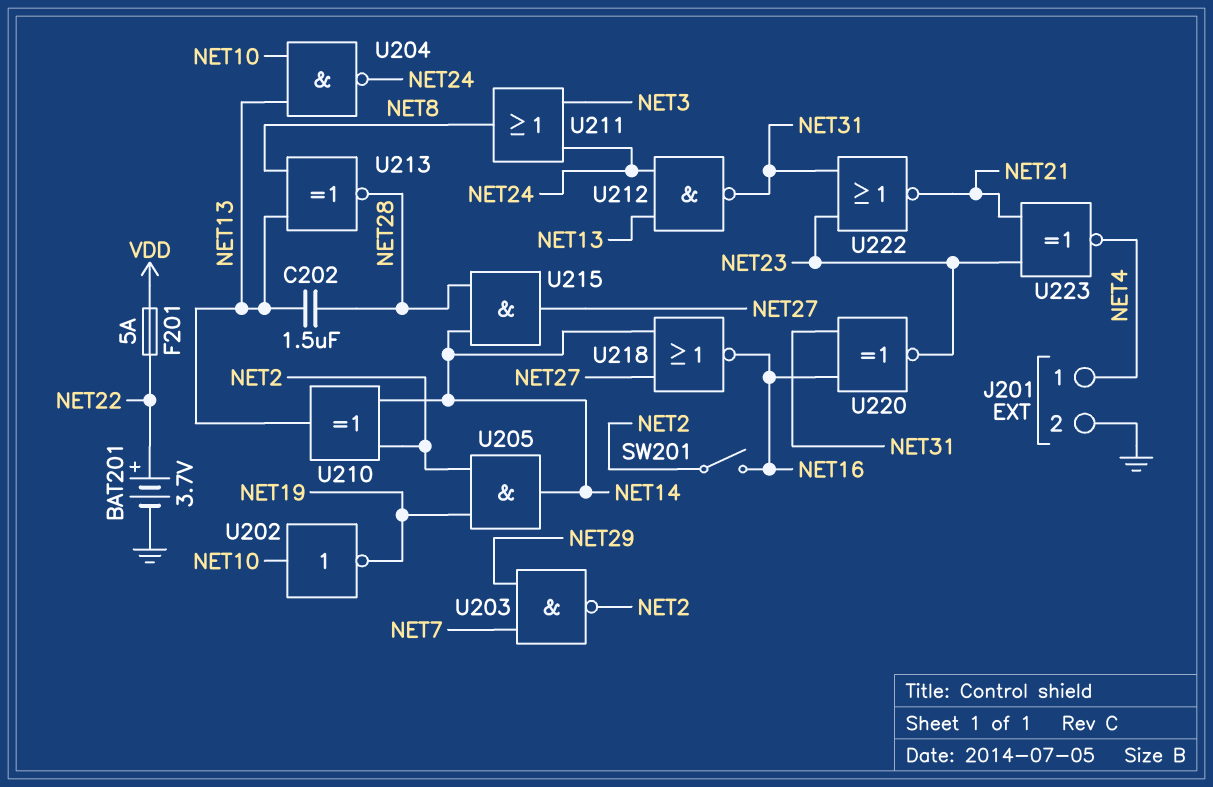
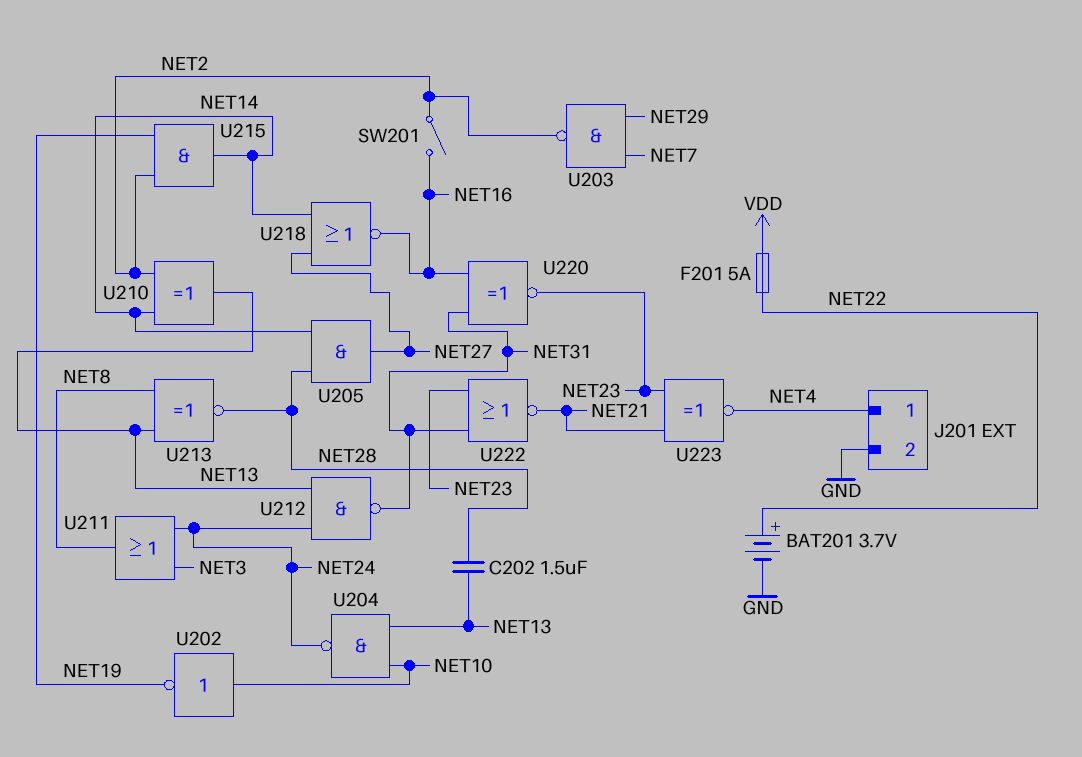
U205: AND (in NET2, in NET19, out NET14) -> AND (in NET14, in NET28, out NET27)
U215: AND (in NET14, in NET28, out NET27) -> AND (in NET2, in NET19, out NET14)

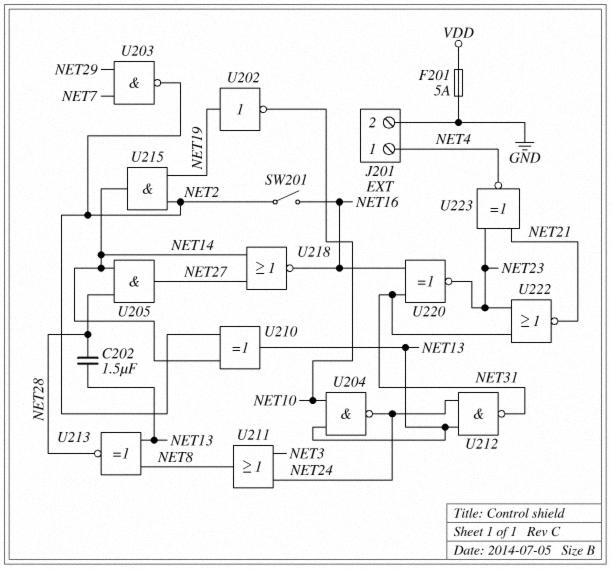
BAT201: 3.7V (plus NET22, minus GND) -> none
F201: 5A (NET22, VDD) -> 5A (GND, VDD)
U202: NOT (in NET10, out NET19) -> NOT (in NET19, out NET10)

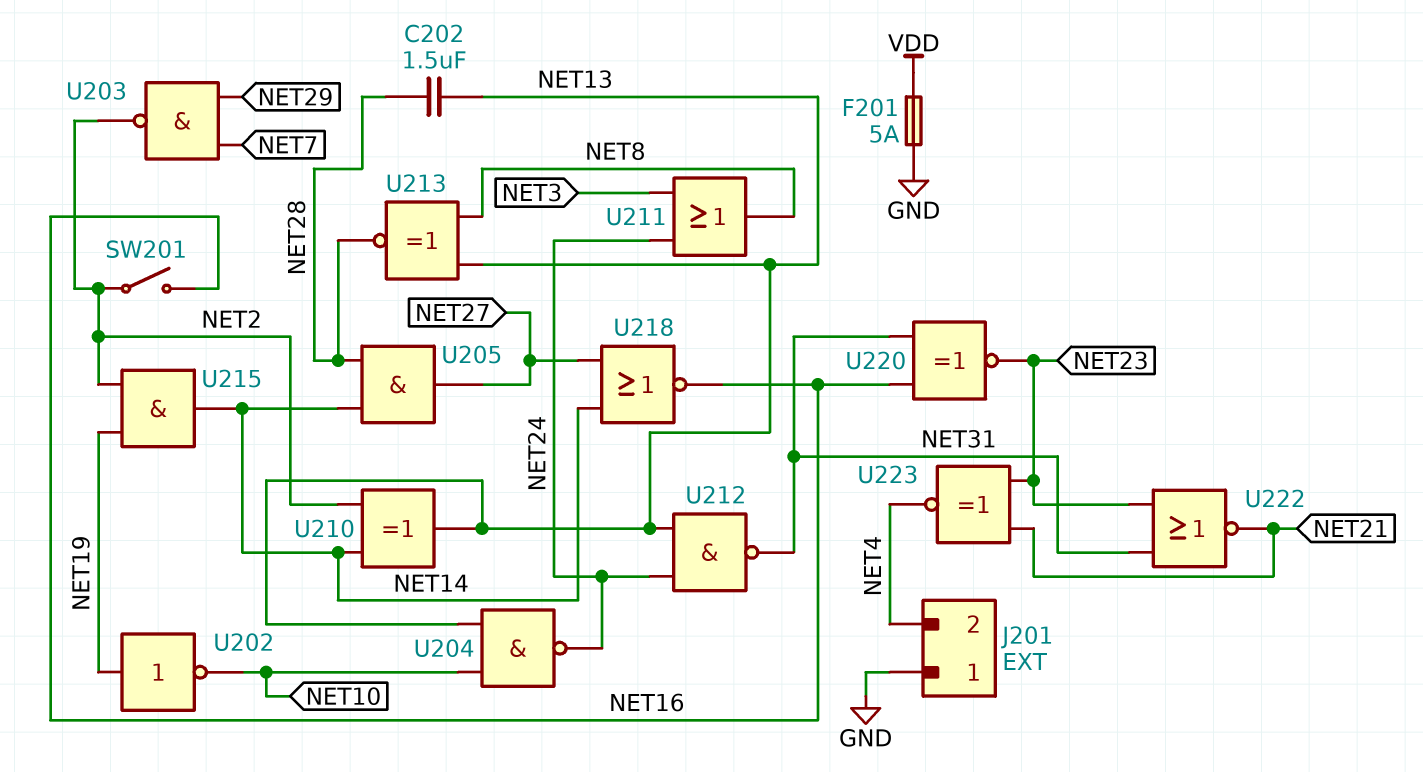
J201 pin 1: NET4 -> GND
J201 pin 2: GND -> NET4

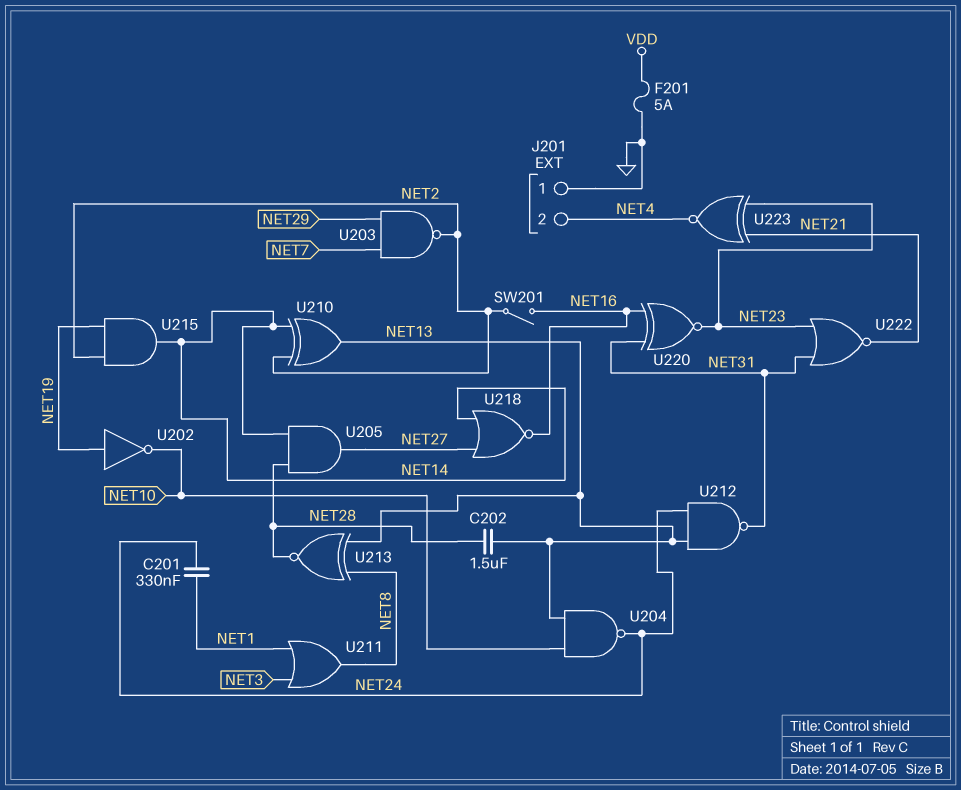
C201: none -> 330nF (NET1, NET24)
U211: OR (in NET3, in NET24, out NET8) -> OR (in NET1, in NET3, out NET8)

